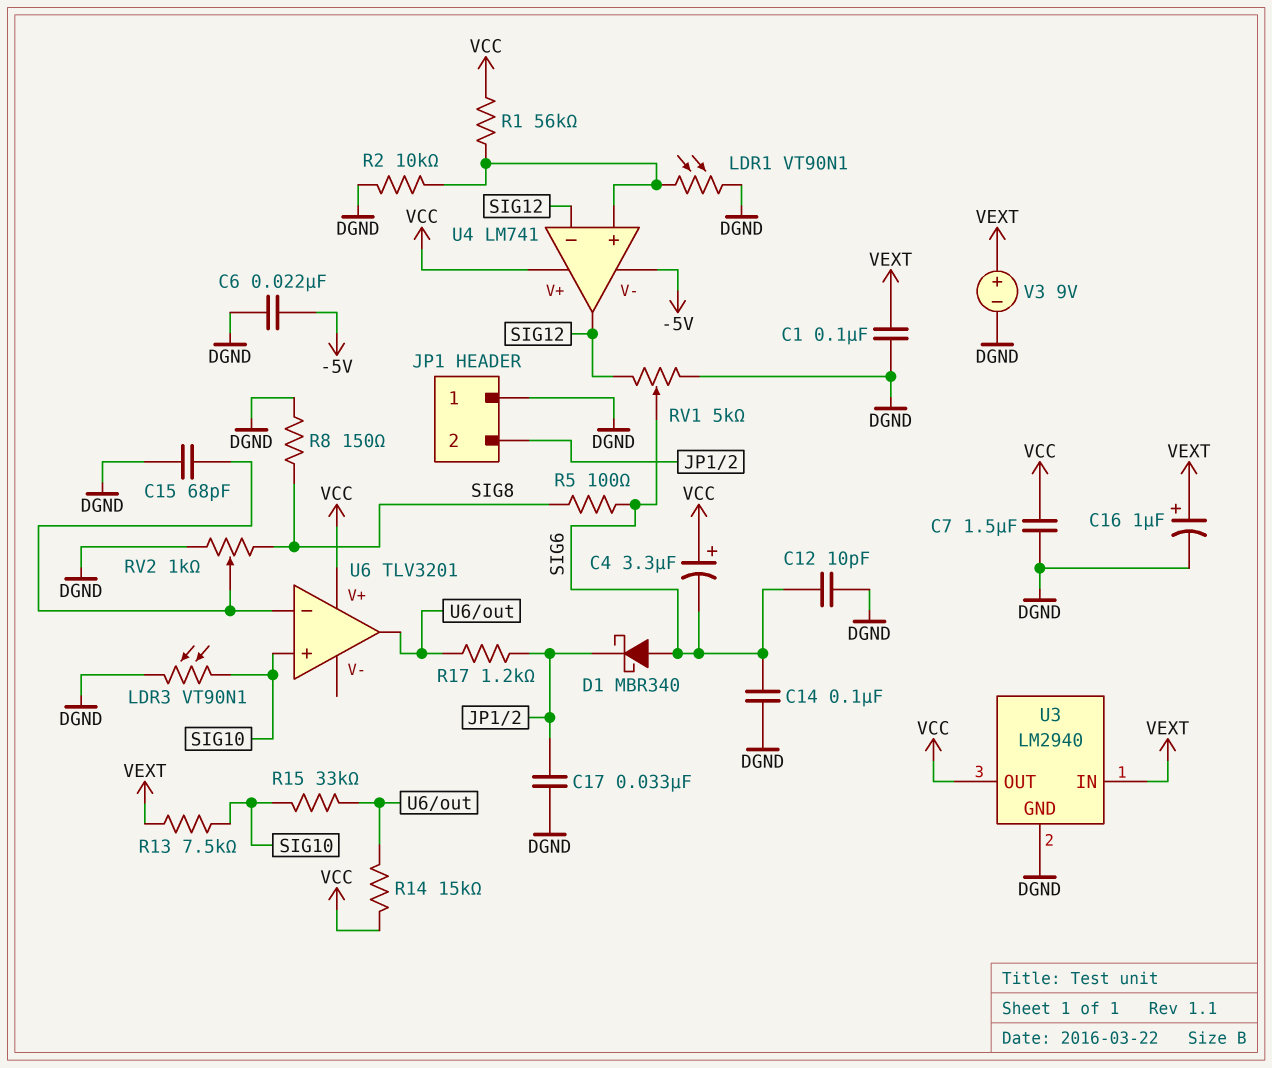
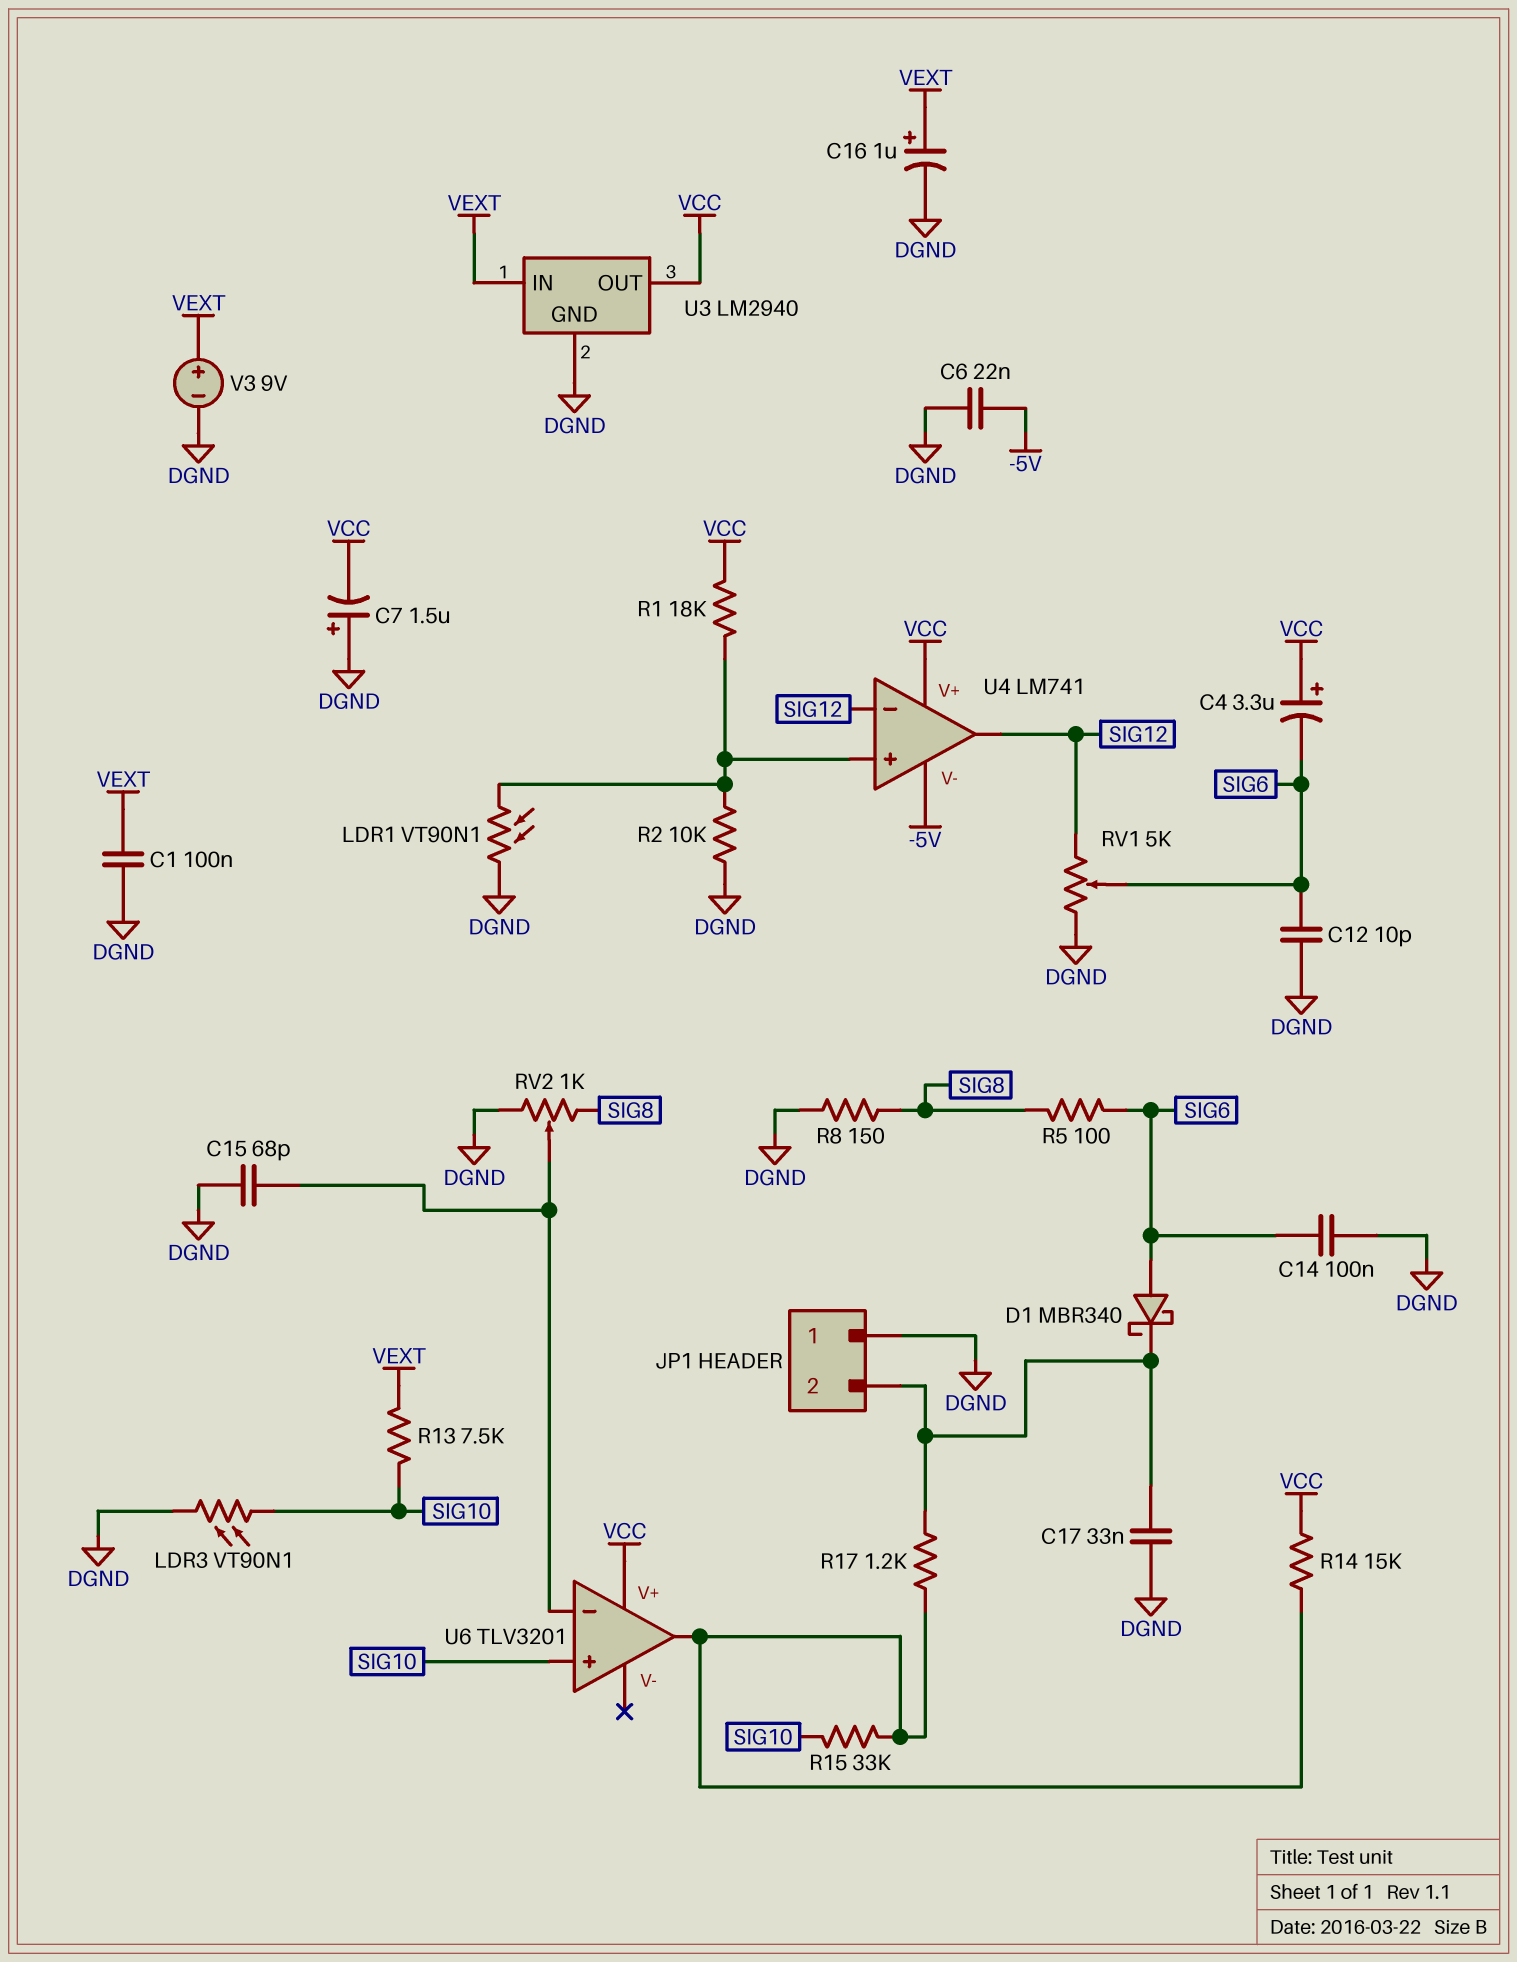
C7: 1.5uF (DGND, VCC) -> 1.5uF (plus DGND, minus VCC)
R1: 56k (U4/in+, VCC) -> 18k (U4/in+, VCC)

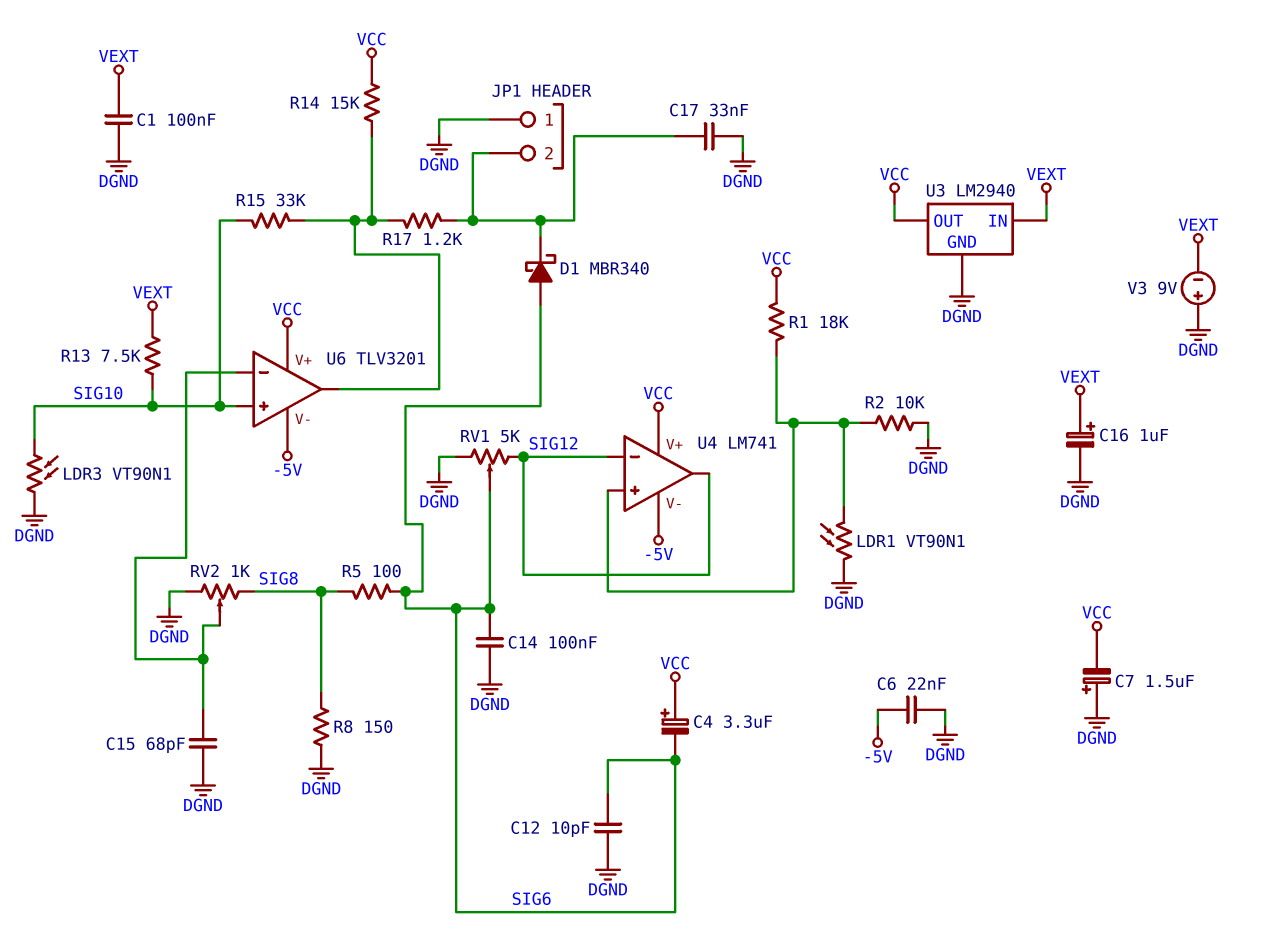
U6 pin V-: none -> -5V
V3: 9V (plus VEXT, minus DGND) -> 9V (plus DGND, minus VEXT)

